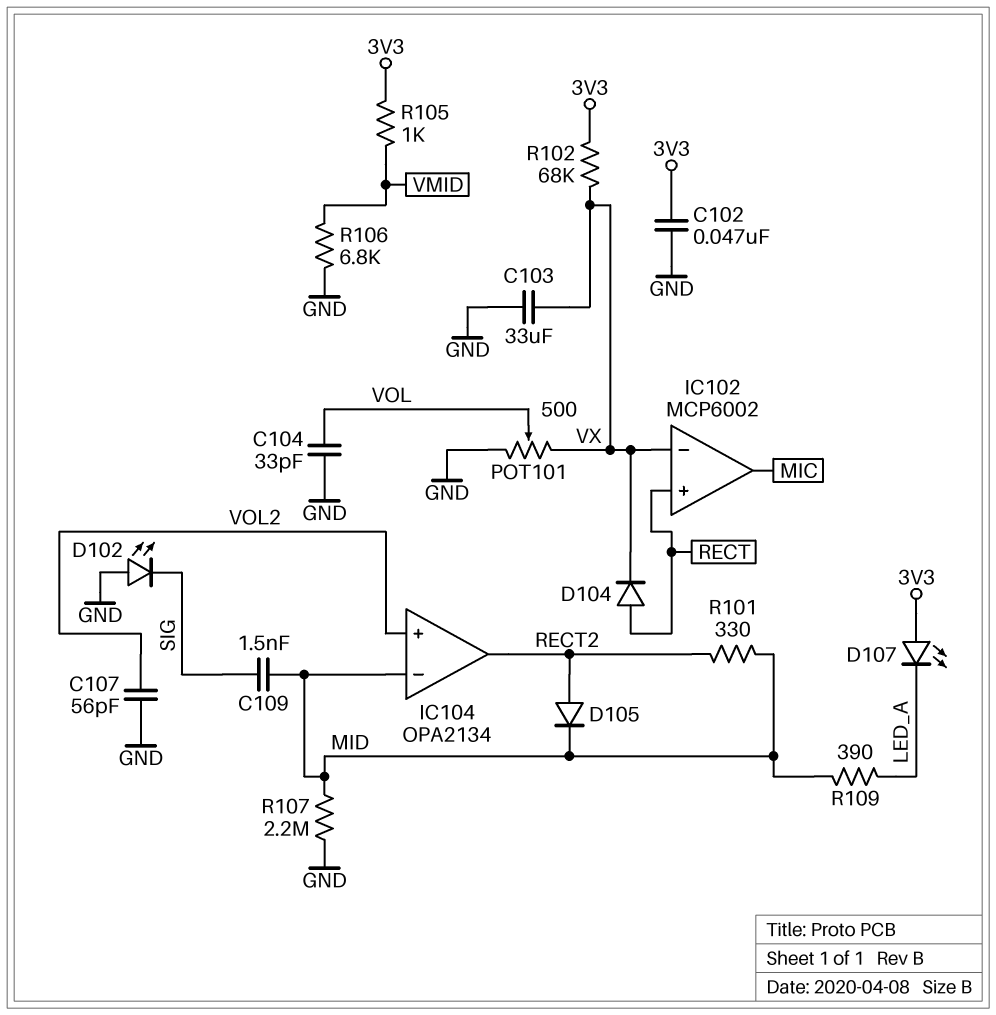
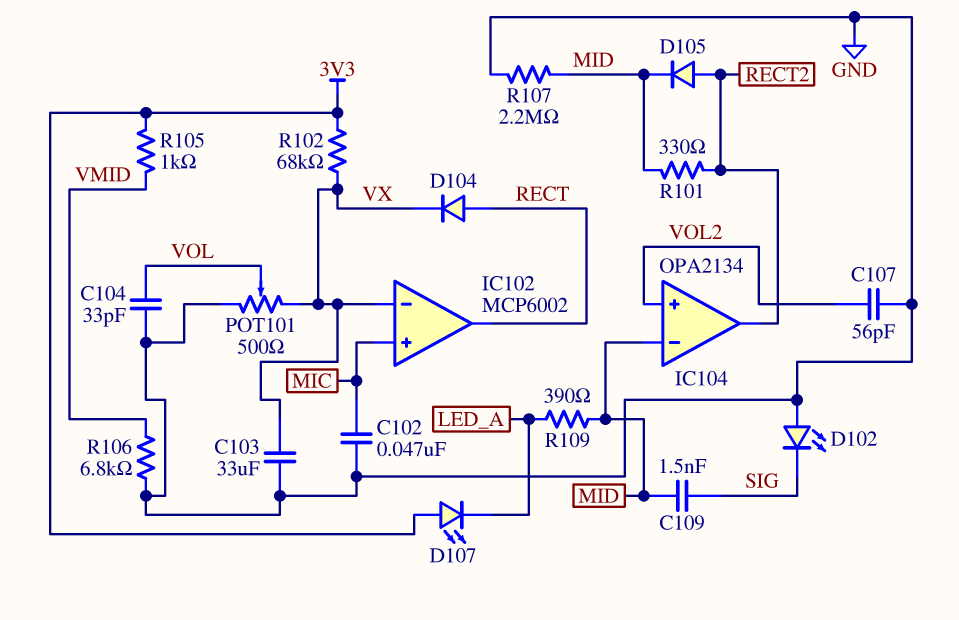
C102: 47nF (3V3, GND) -> 47nF (GND, MIC)
IC102 pin in+: RECT -> MIC
IC102 pin out: MIC -> RECT

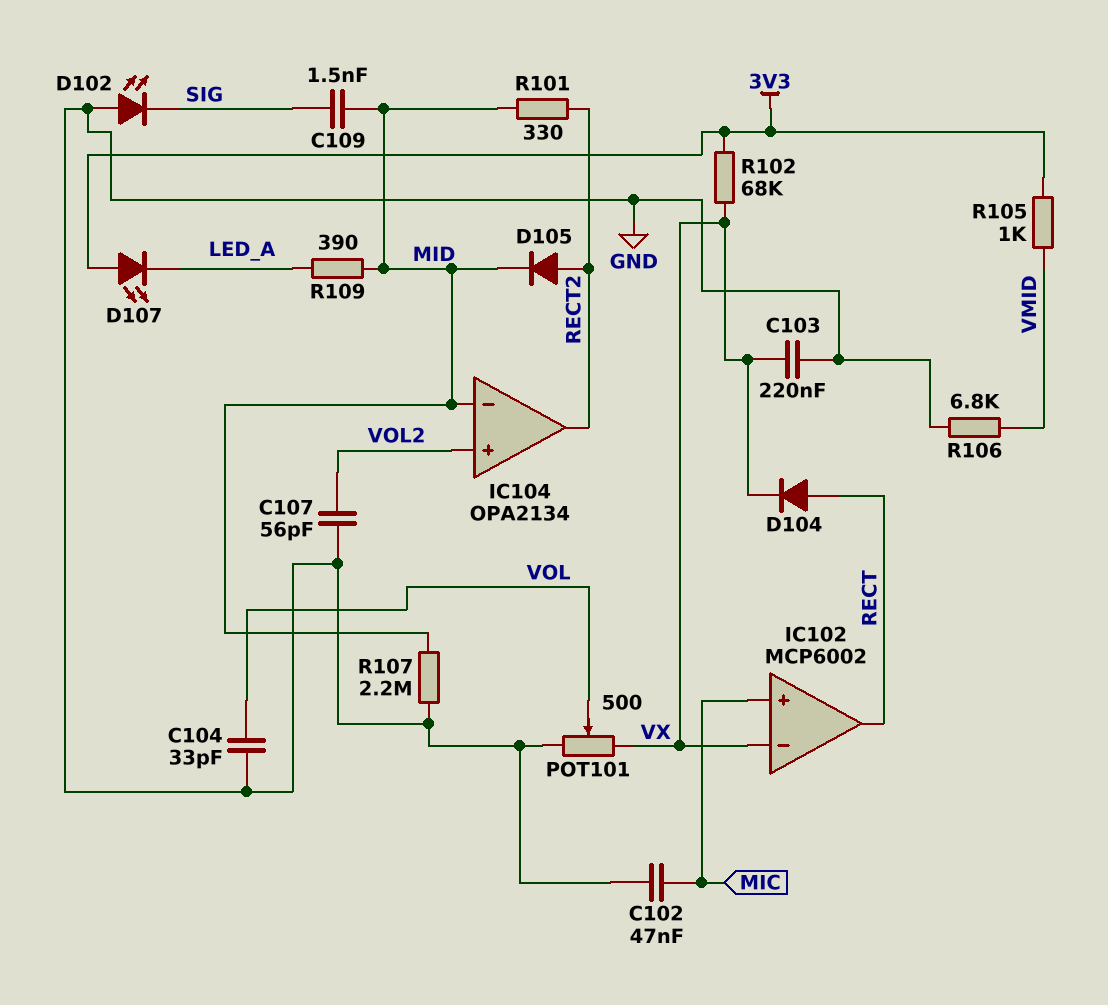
C103: 33uF (GND, VX) -> 220nF (GND, VX)

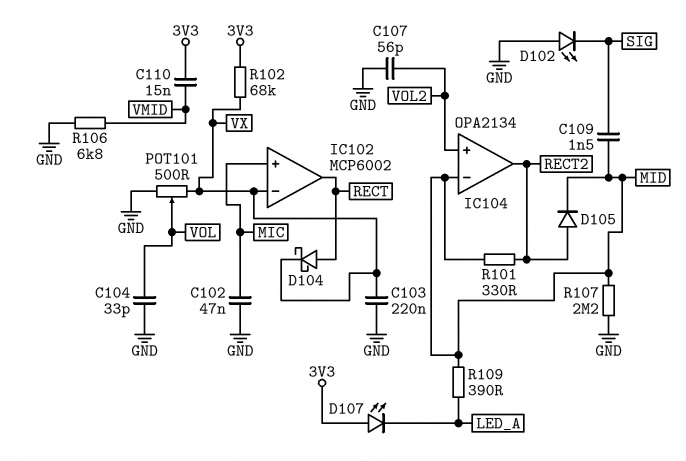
C110: none -> 15nF (3V3, VMID)
D104: diode (A RECT, K VX) -> schottky (A RECT, K VX)
R105: 1k (3V3, VMID) -> none

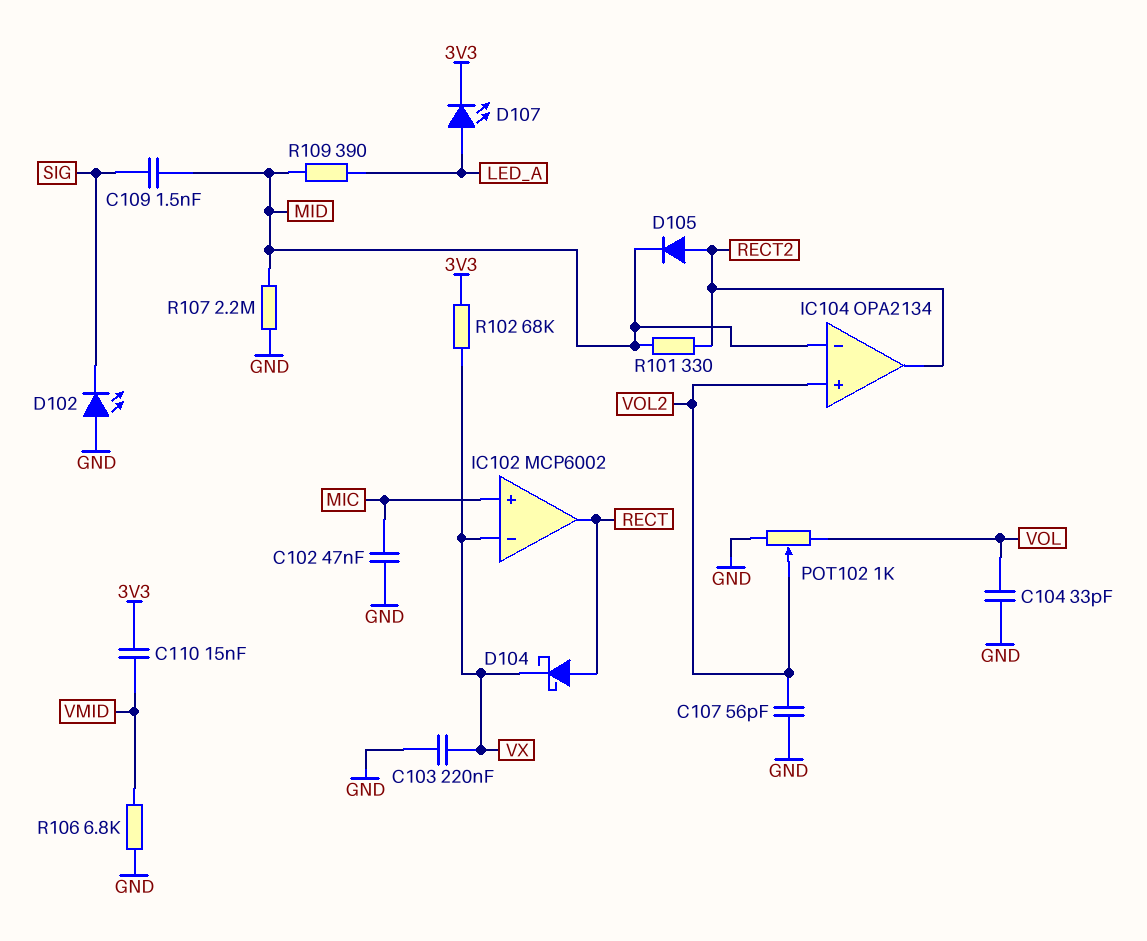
D107: LED (A 3V3, K LED_A) -> LED (A LED_A, K 3V3)
POT101: 500 (GND, VX, wiper VOL) -> none
POT102: none -> 1k (GND, VOL, wiper VOL2)

